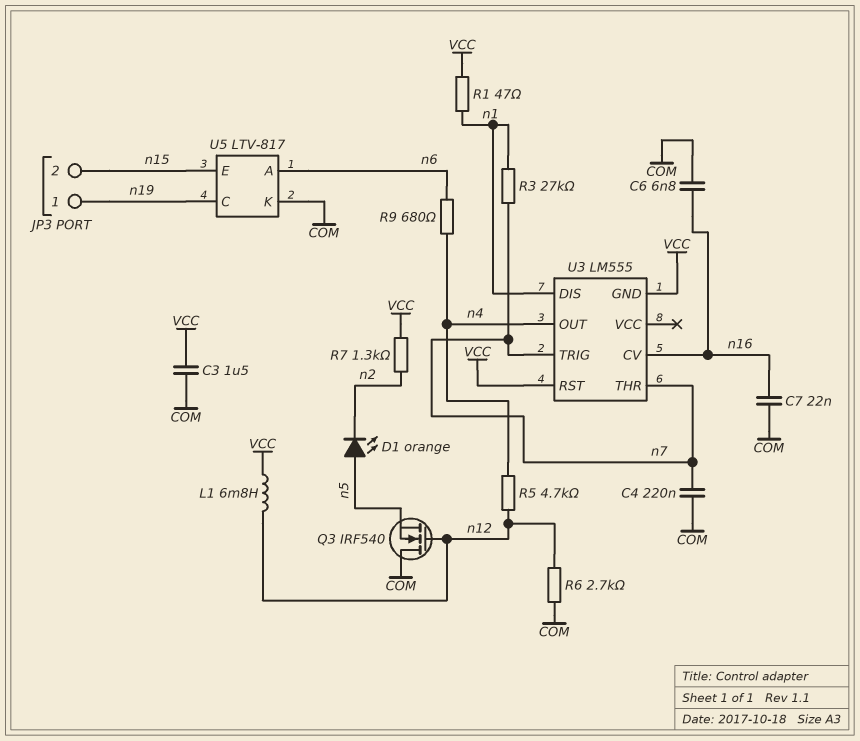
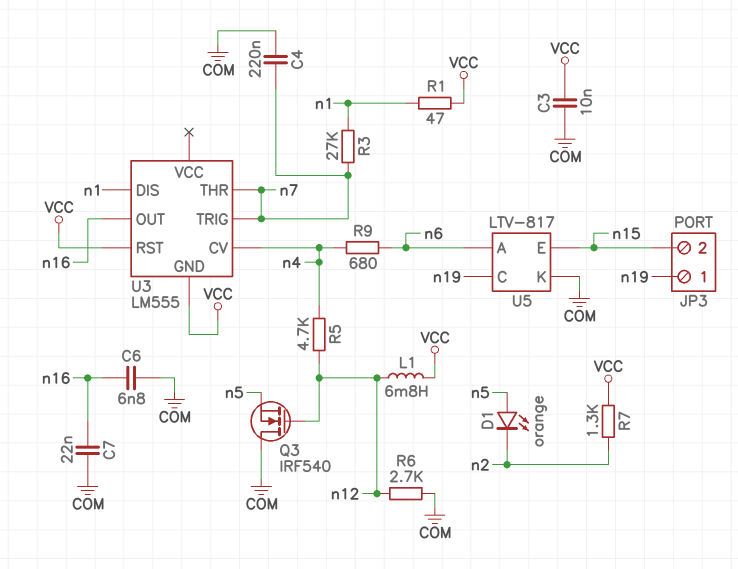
C3: 1.5uF (COM, VCC) -> 10nF (COM, VCC)
U3 pin CV: n16 -> n4
U3 pin OUT: n4 -> n16

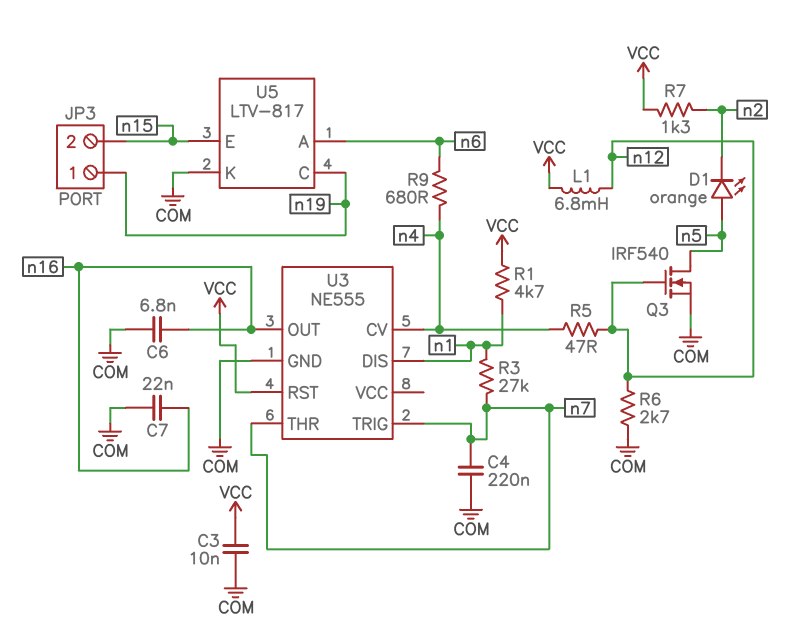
Q3: NMOS IRF540 (G n12, D COM, S n5) -> NMOS IRF540 (G n12, D n5, S COM)
R1: 47 (VCC, n1) -> 4.7k (VCC, n1)
R5: 4.7k (n4, n12) -> 47 (n4, n12)
U3: LM555 -> NE555
U3 pin GND: VCC -> COM

